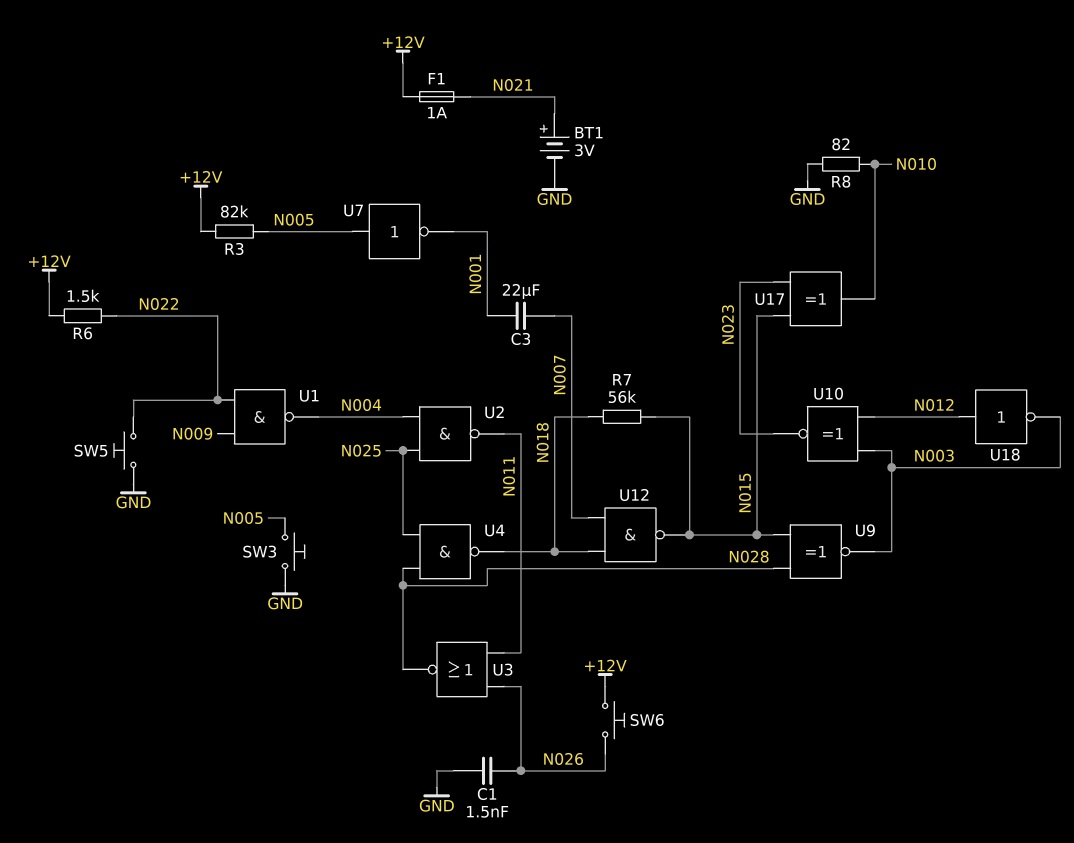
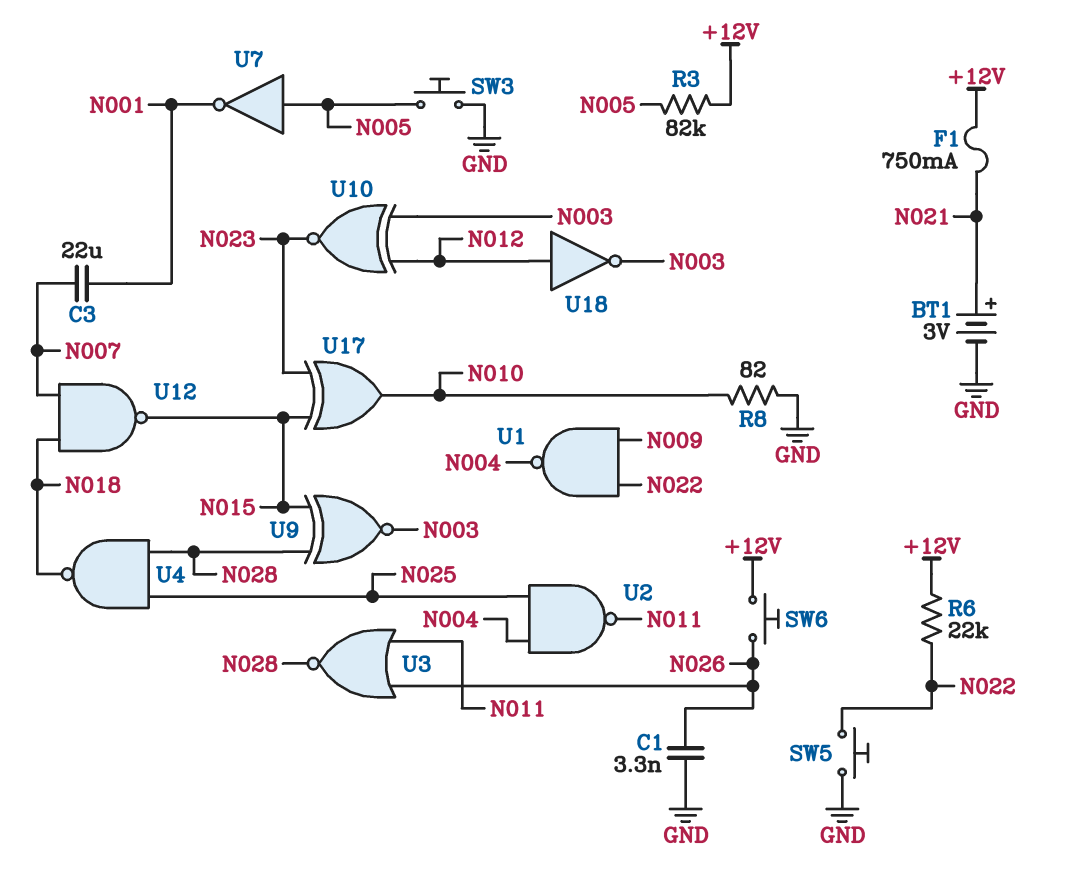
C1: 1.5nF (GND, N026) -> 3.3nF (GND, N026)
F1: 1A (+12V, N021) -> 750mA (+12V, N021)
R6: 1.5k (+12V, N022) -> 22k (+12V, N022)
R7: 56k (N015, N018) -> none

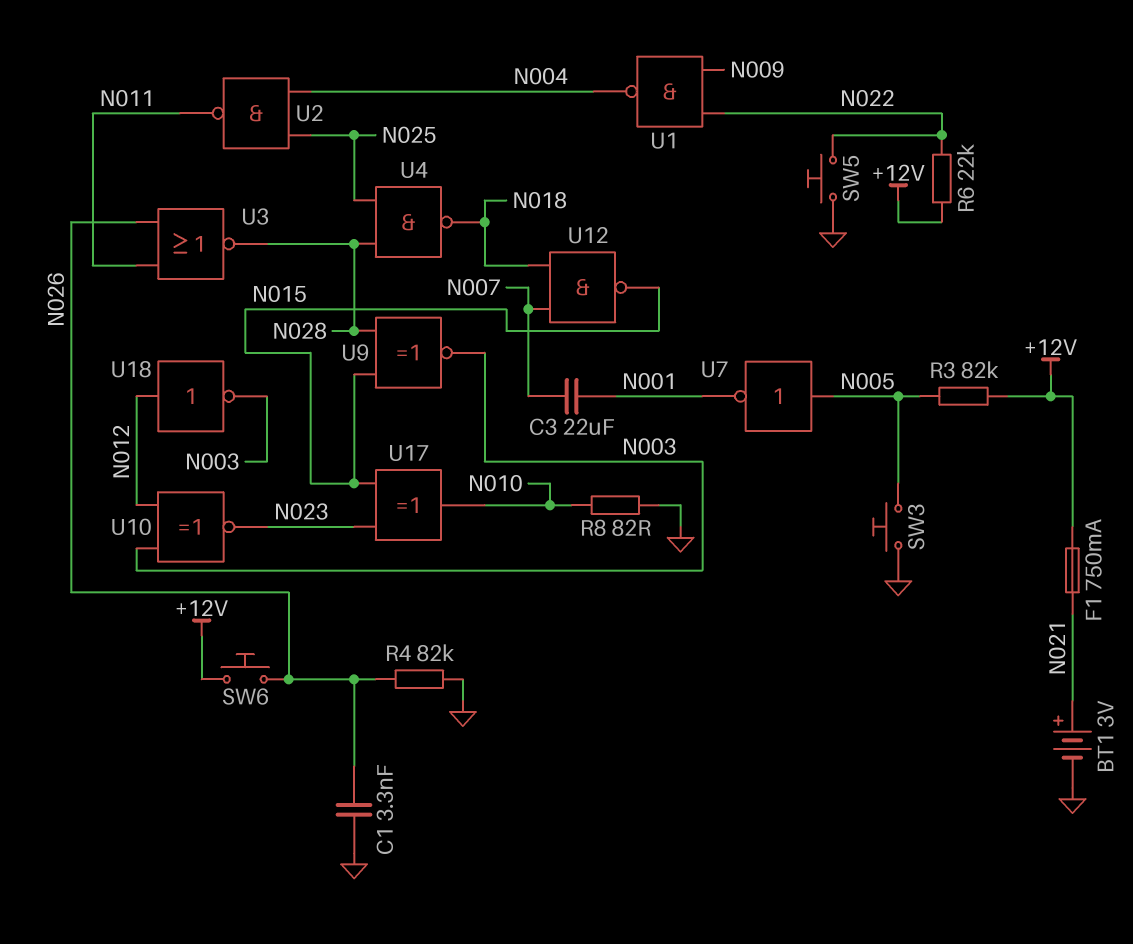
R4: none -> 82k (GND, N026)

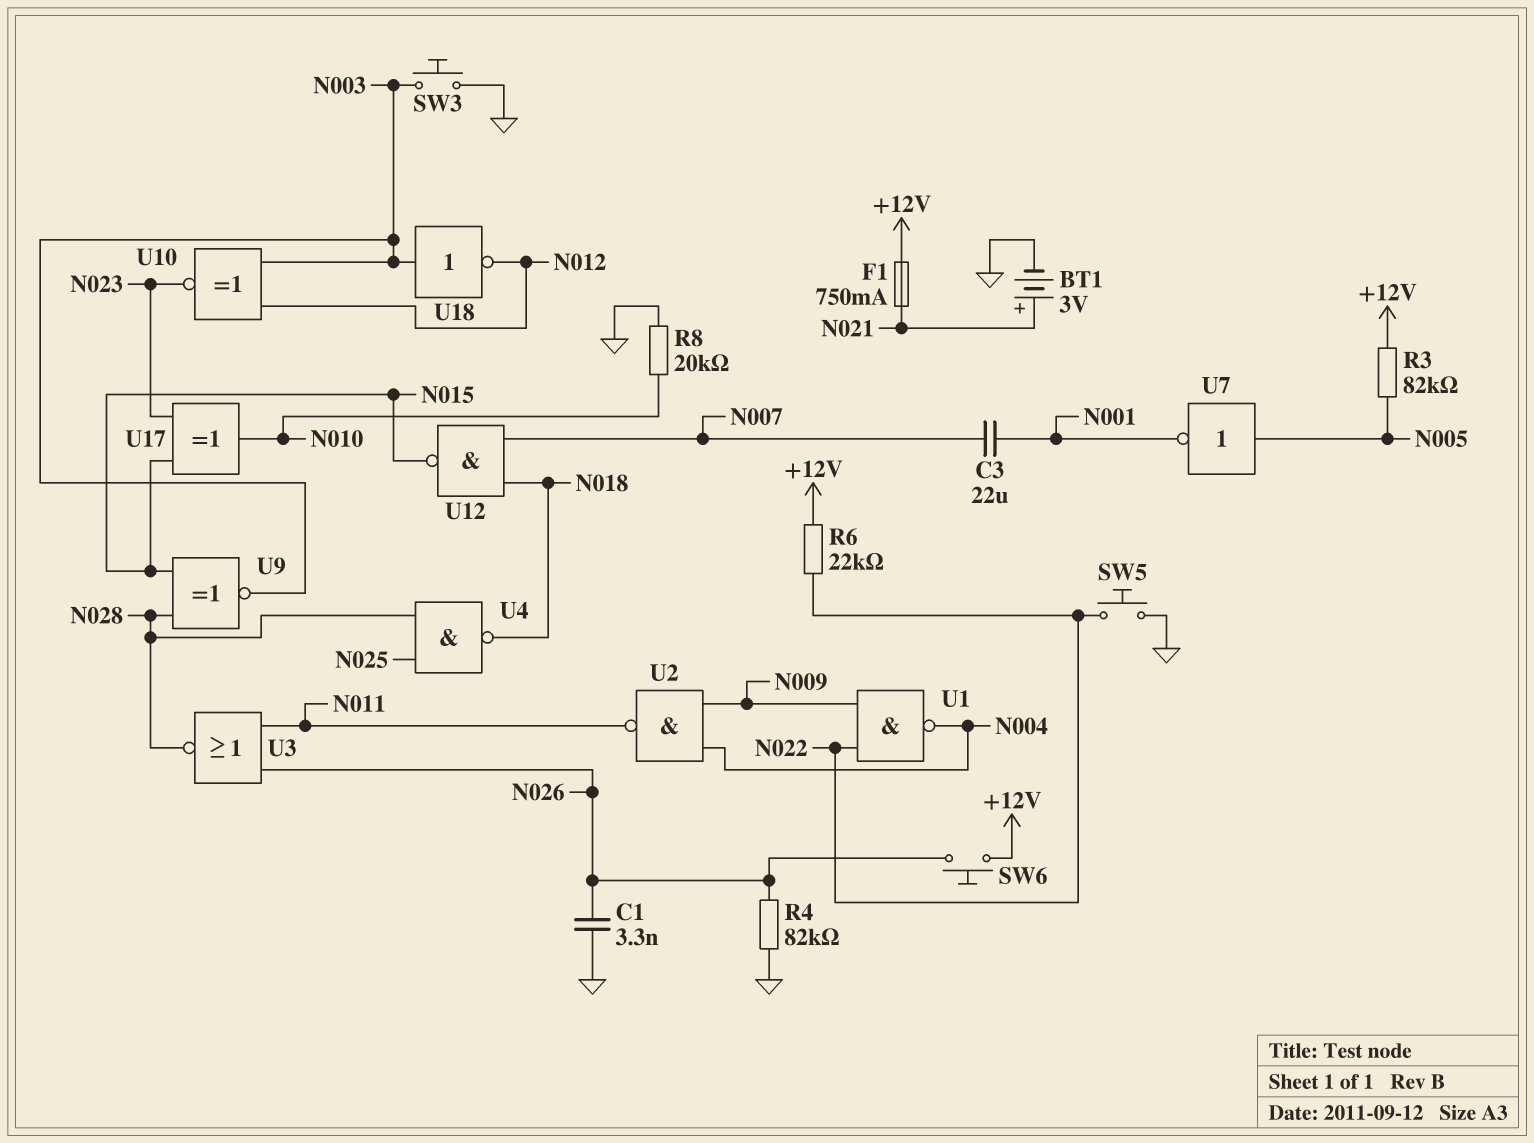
R8: 82 (GND, N010) -> 20k (GND, N010)
SW3: button (GND, N005) -> button (GND, N003)
U2: NAND (in N004, in N025, out N011) -> NAND (in N004, in N009, out N011)
U18: NOT (in N012, out N003) -> NOT (in N003, out N012)

